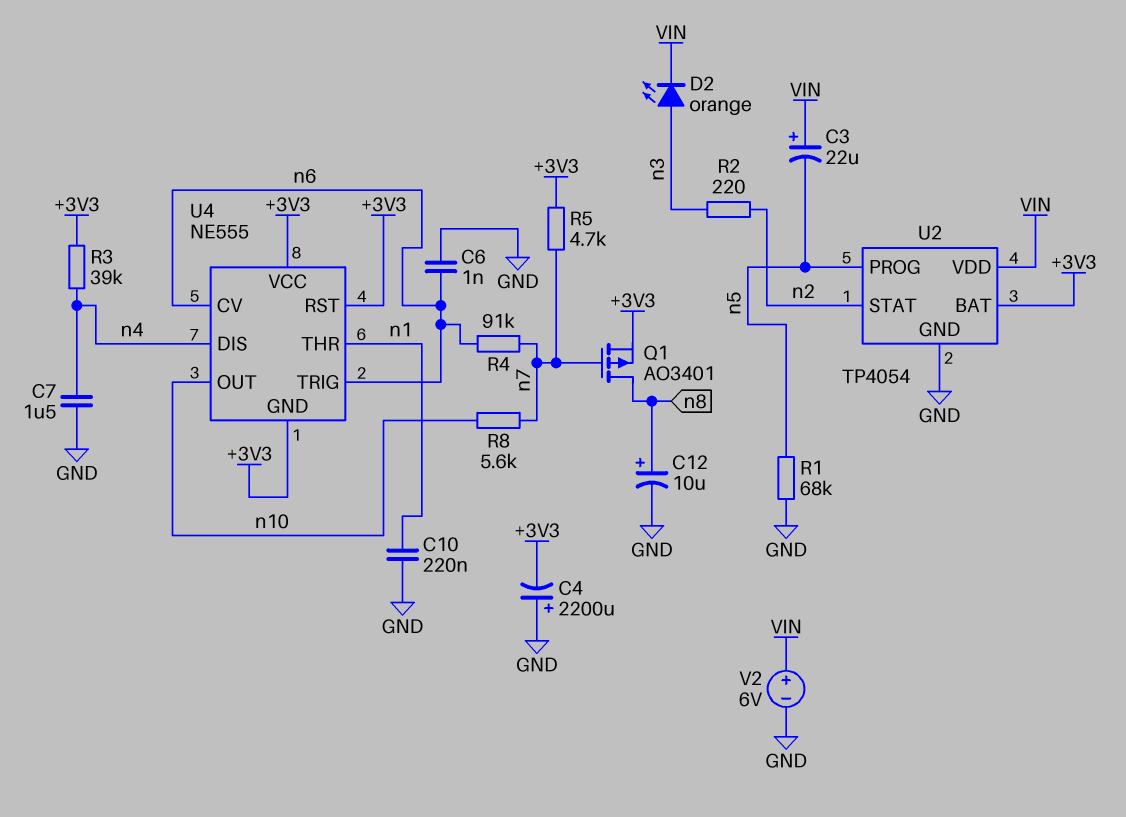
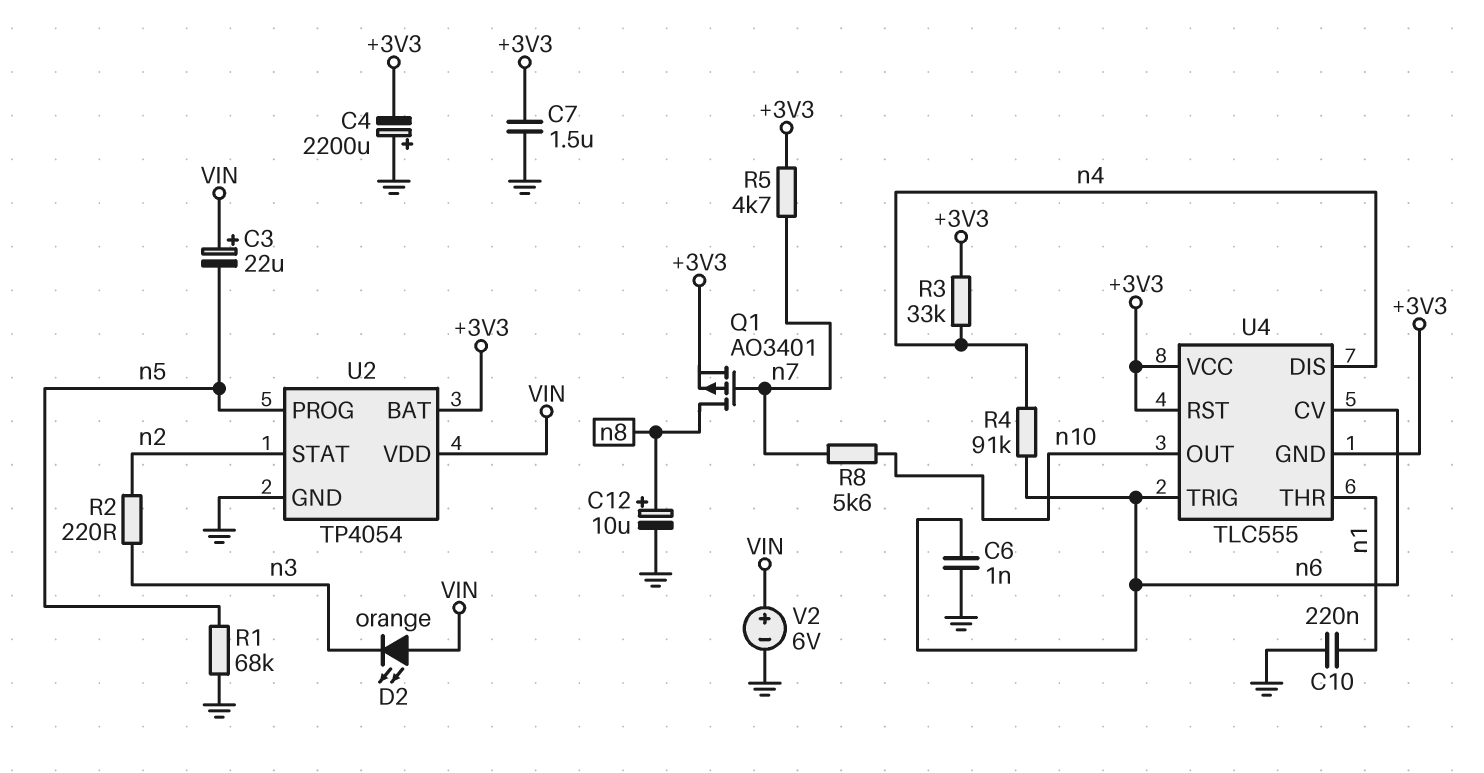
C7: 1.5uF (GND, n4) -> 1.5uF (+3V3, GND)
D2: LED orange (A n3, K VIN) -> LED orange (A VIN, K n3)
R3: 39k (+3V3, n4) -> 33k (+3V3, n4)
R4: 91k (n6, n7) -> 91k (n4, n6)
U4: NE555 -> TLC555

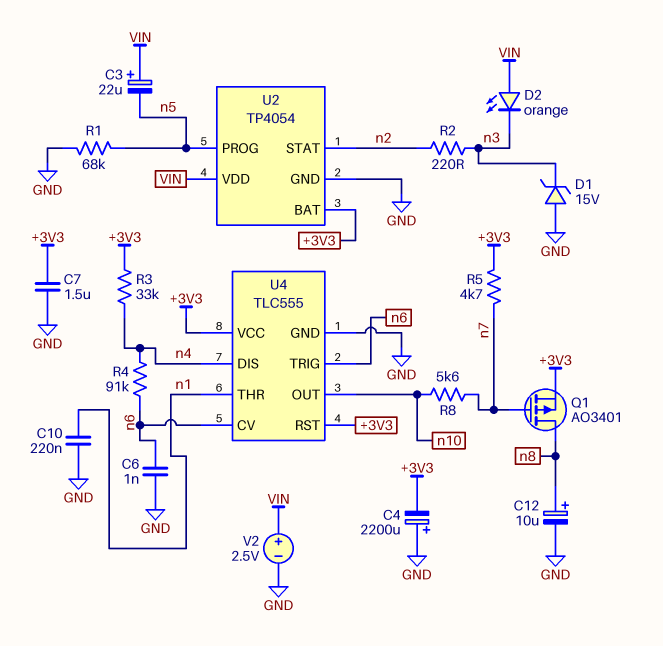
D1: none -> zener 15V (A GND, K n3)
U4 pin GND: +3V3 -> GND
V2: 6V (plus VIN, minus GND) -> 2.5V (plus VIN, minus GND)

